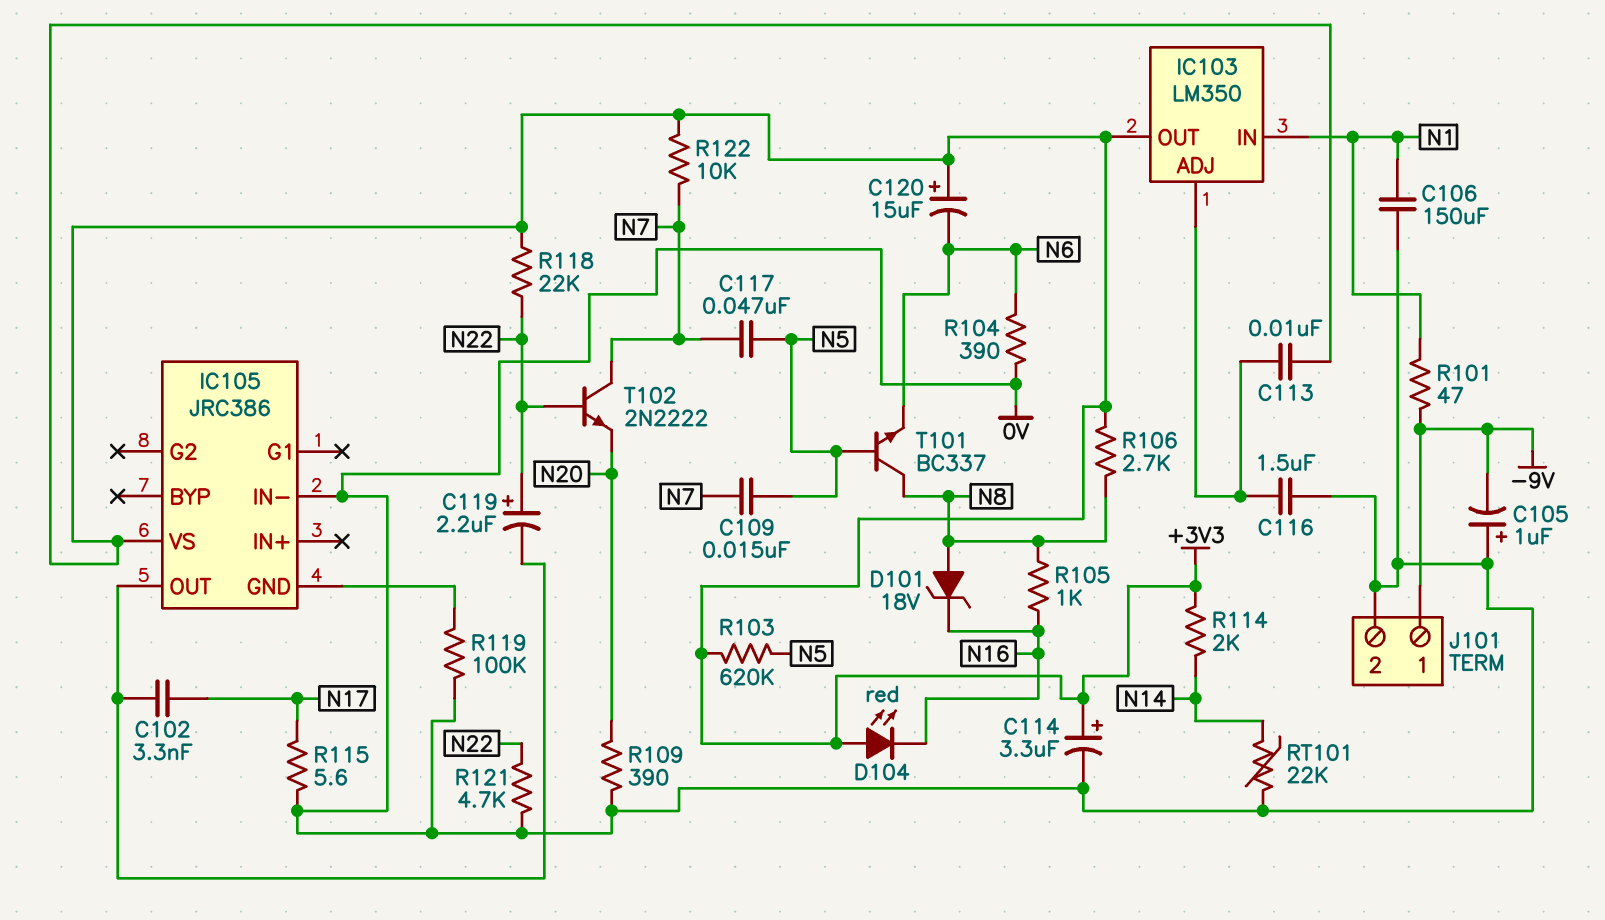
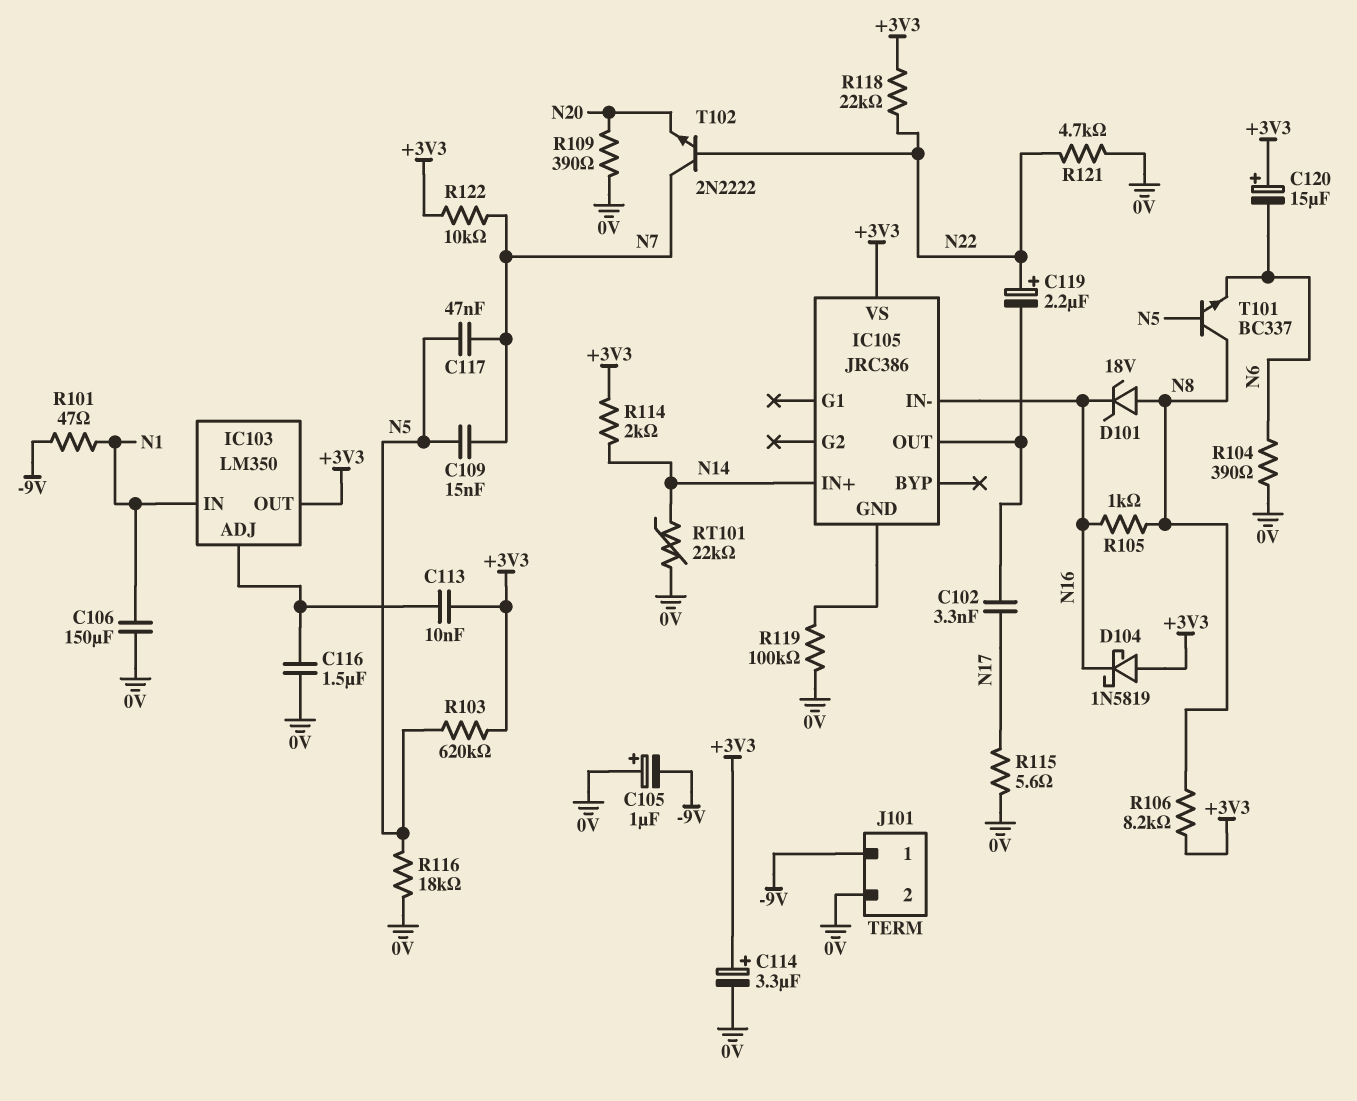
D104: LED red (A +3V3, K N16) -> schottky 1N5819 (A +3V3, K N16)
IC105 pin IN+: none -> N14
IC105 pin IN-: 0V -> N16
R106: 2.7k (+3V3, N8) -> 8.2k (+3V3, N8)
R116: none -> 18k (0V, N5)

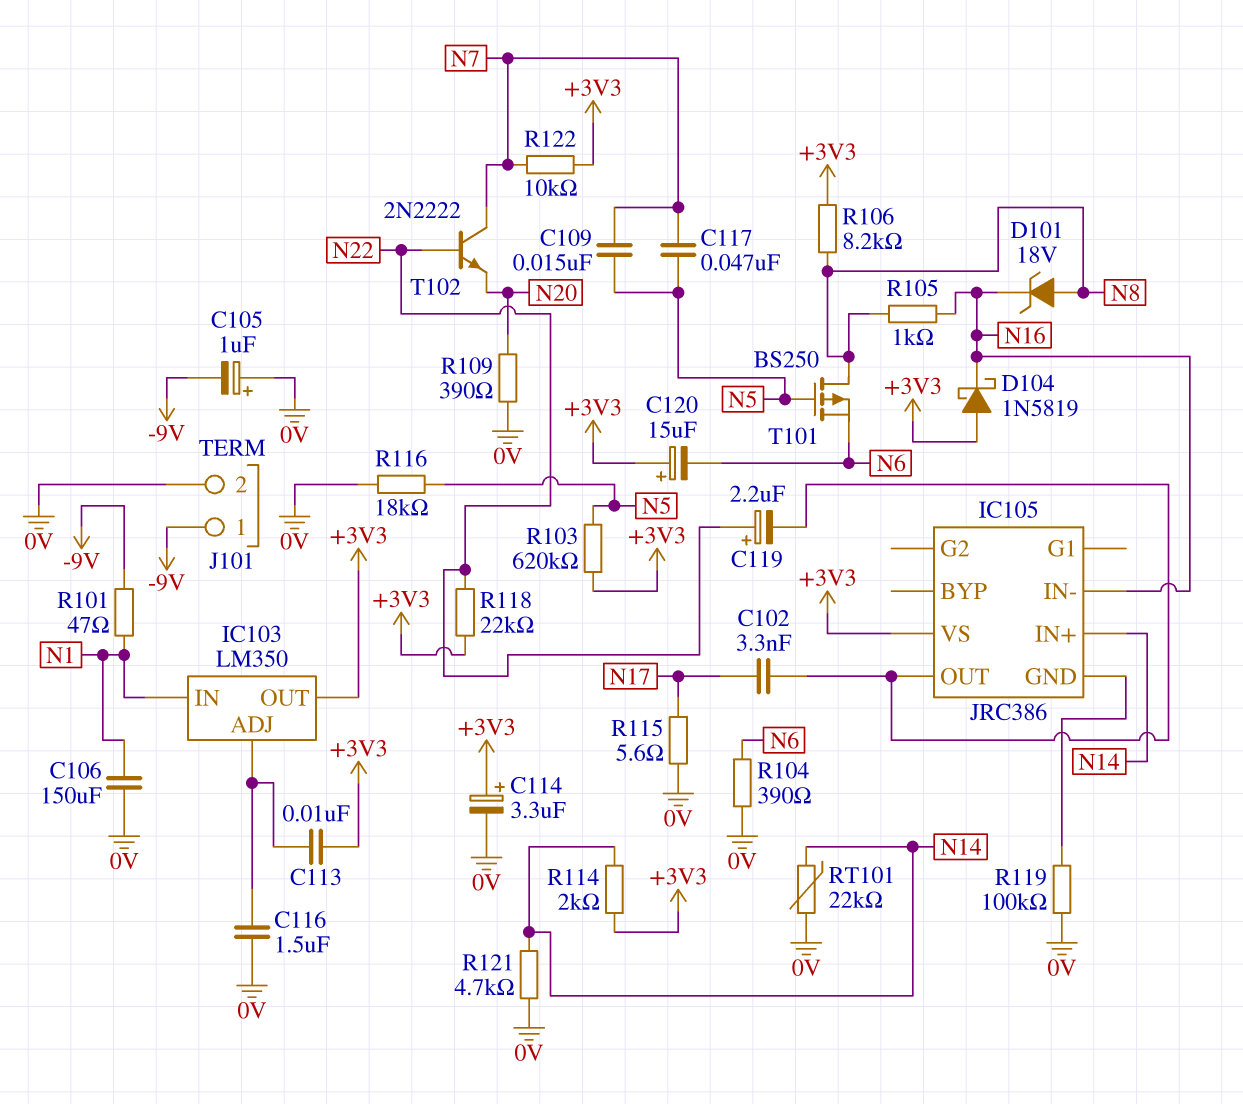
R121: 4.7k (0V, N22) -> 4.7k (0V, N14)
T101: NPN BC337 (B N5, C N8, E N6) -> PMOS BS250 (G N5, D N8, S N6)

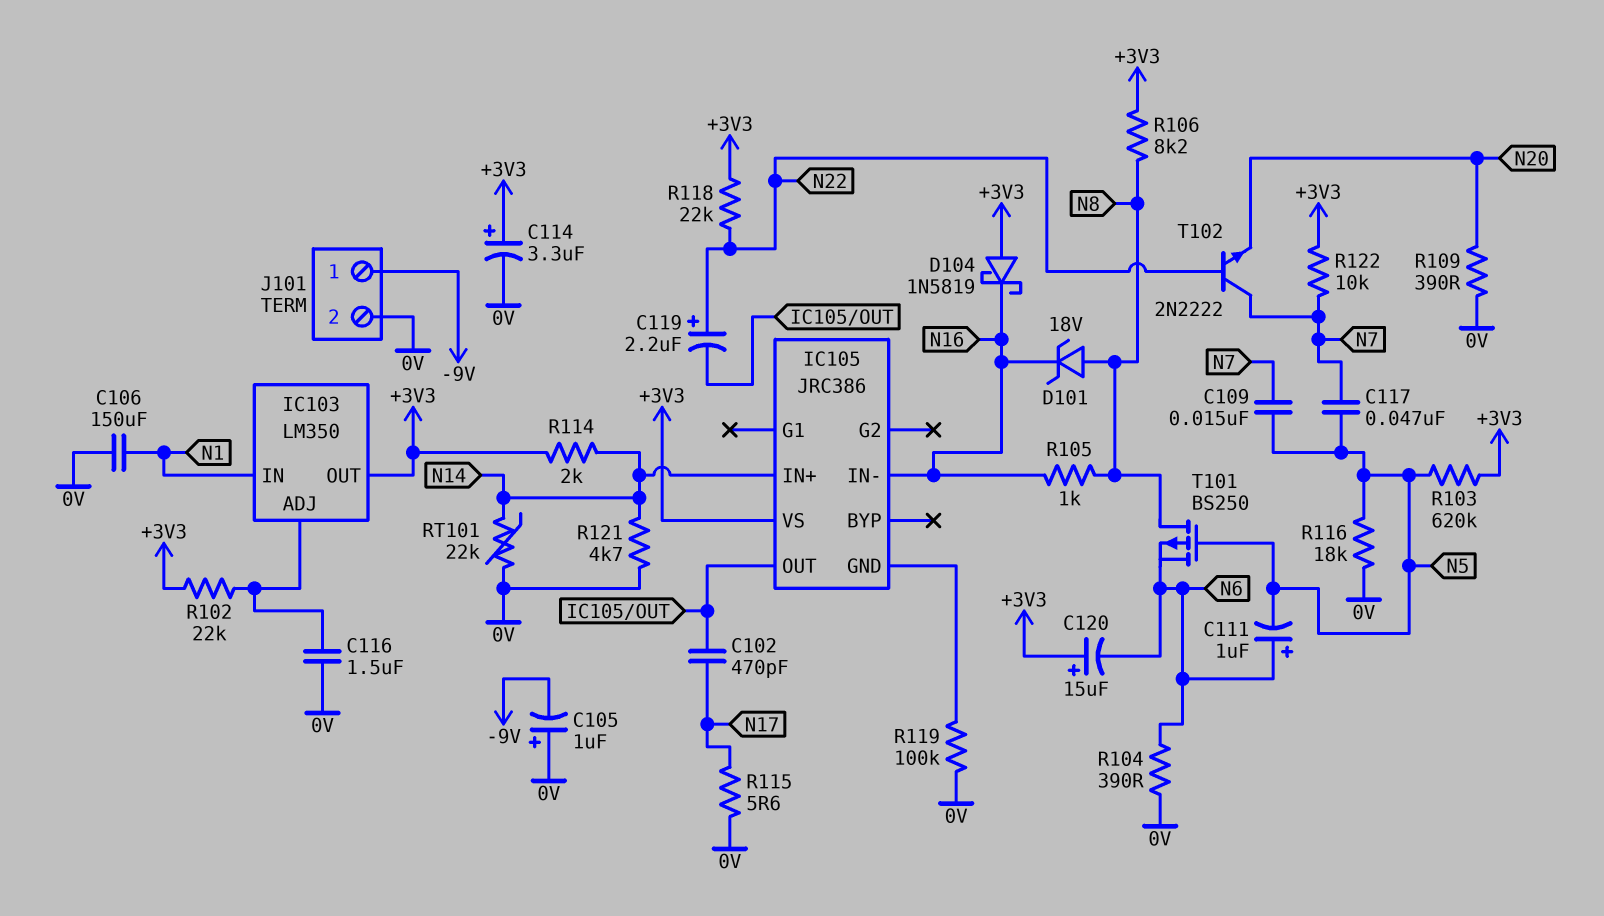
C102: 3.3nF (IC105/OUT, N17) -> 470pF (IC105/OUT, N17)
C111: none -> 1uF (plus N6, minus N5)
C113: 10nF (+3V3, IC103/ADJ) -> none
R101: 47 (-9V, N1) -> none
R102: none -> 22k (+3V3, IC103/ADJ)

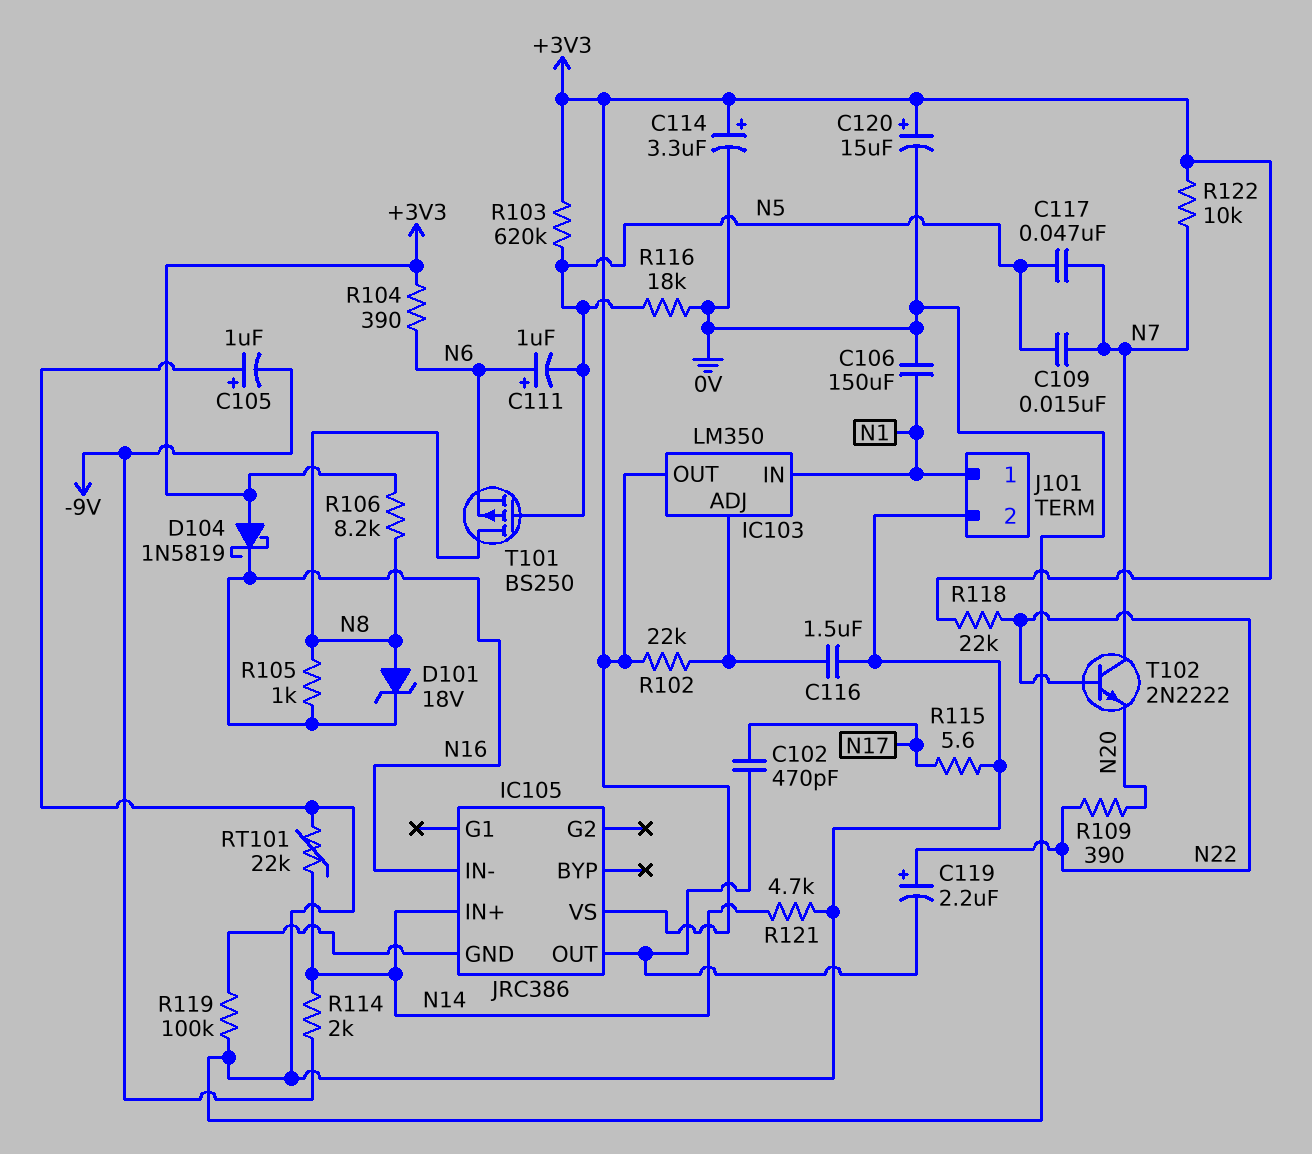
C120: 15uF (plus +3V3, minus N6) -> 15uF (plus +3V3, minus 0V)
J101 pin 1: -9V -> N1
R104: 390 (0V, N6) -> 390 (+3V3, N6)
R109: 390 (0V, N20) -> 390 (N20, N22)
R114: 2k (+3V3, N14) -> 2k (-9V, N14)

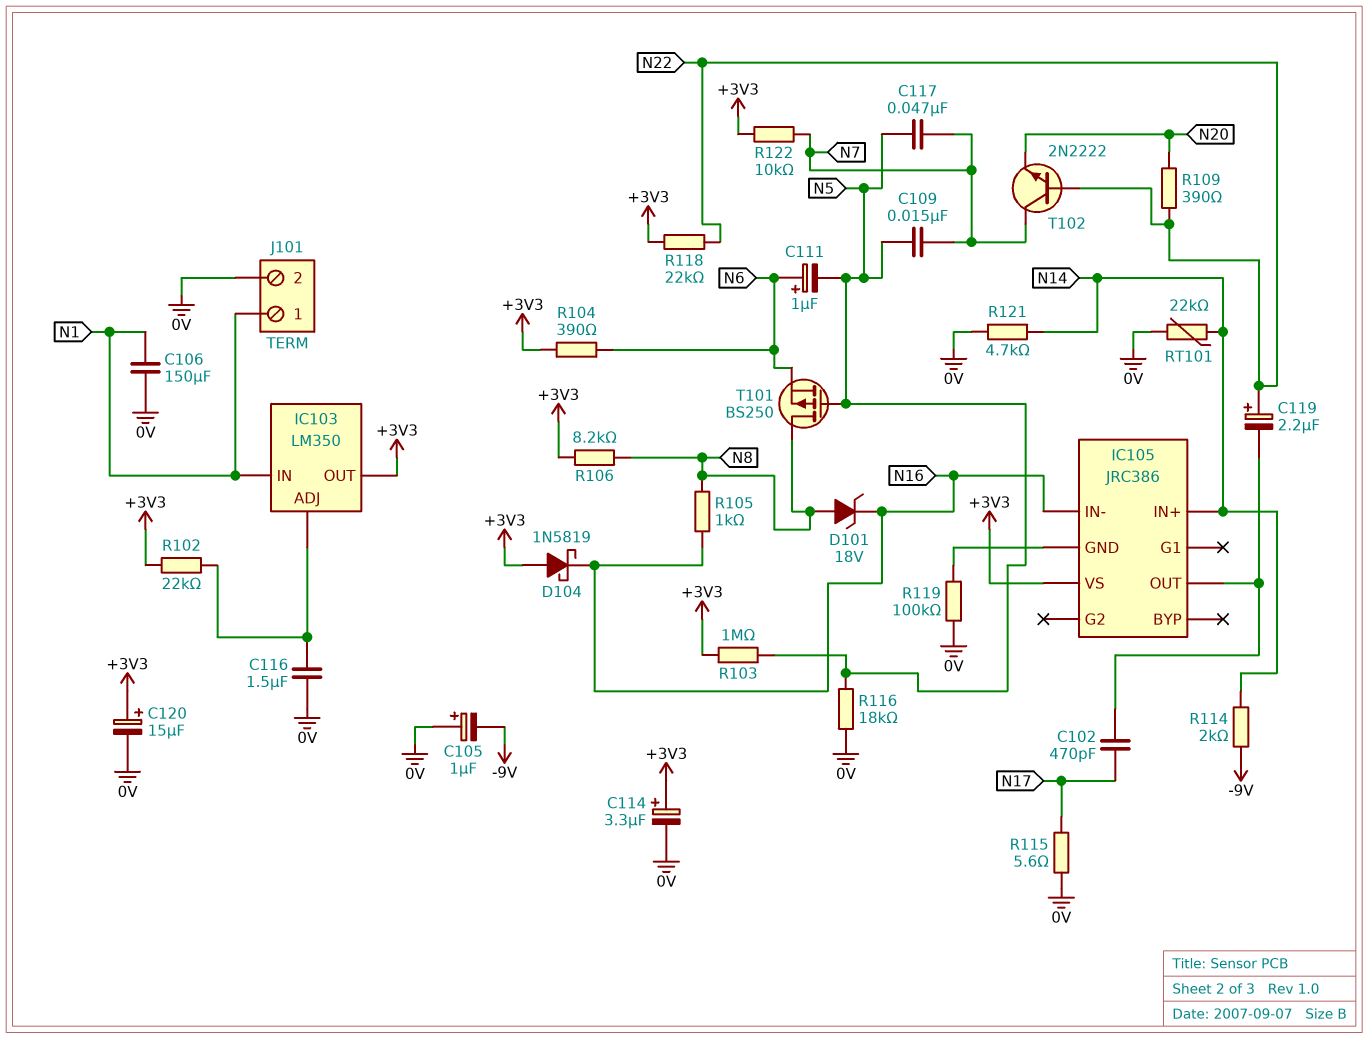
R103: 620k (+3V3, N5) -> 1M (+3V3, N5)

